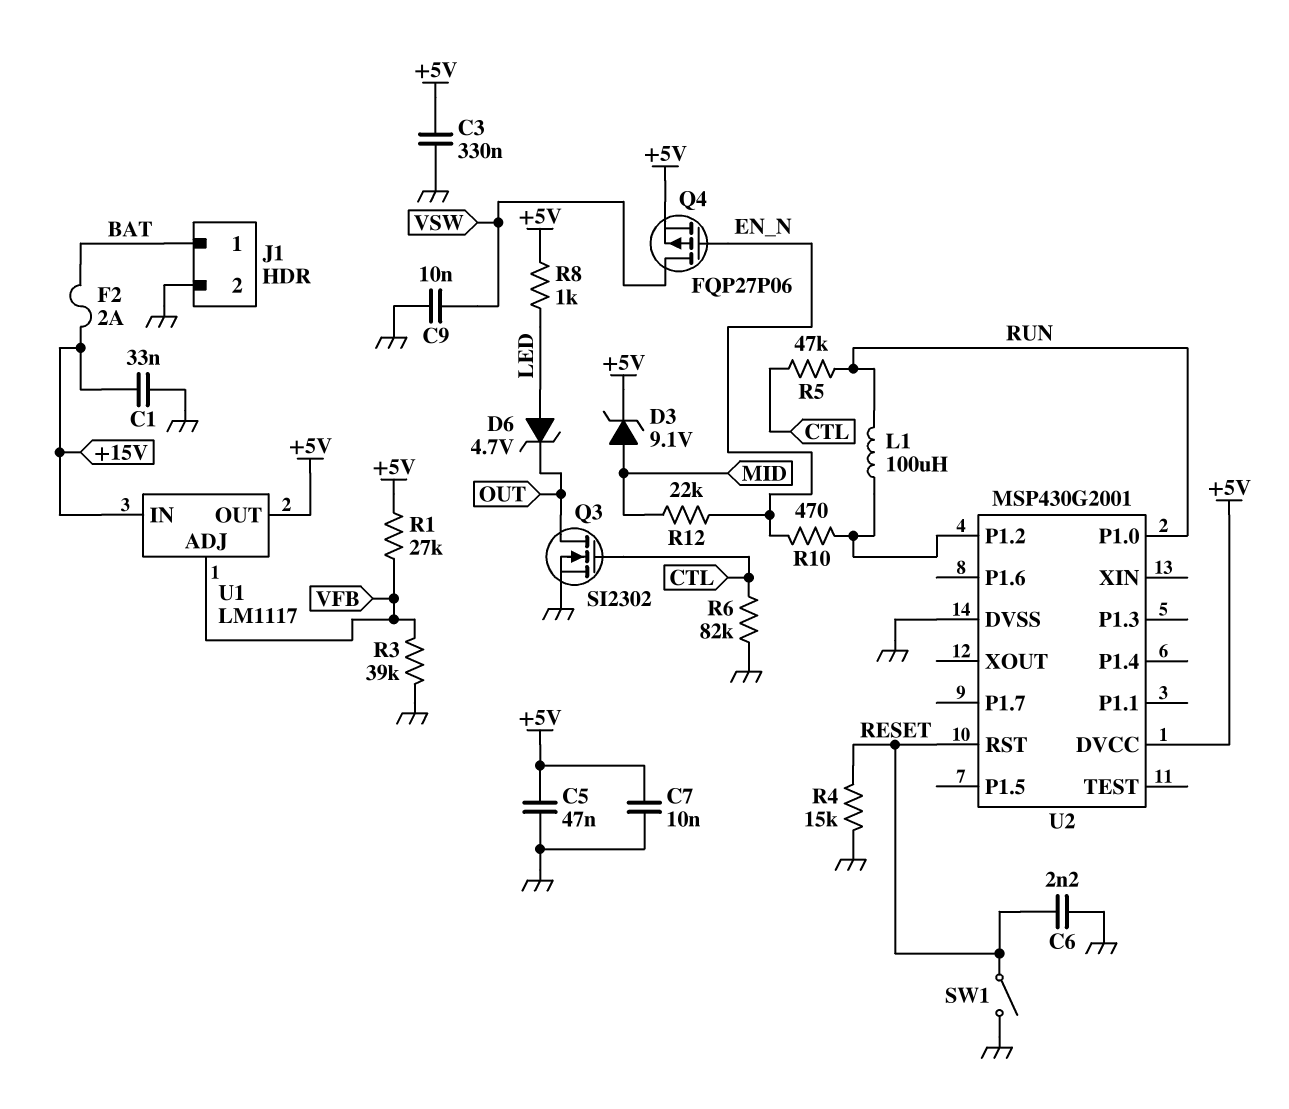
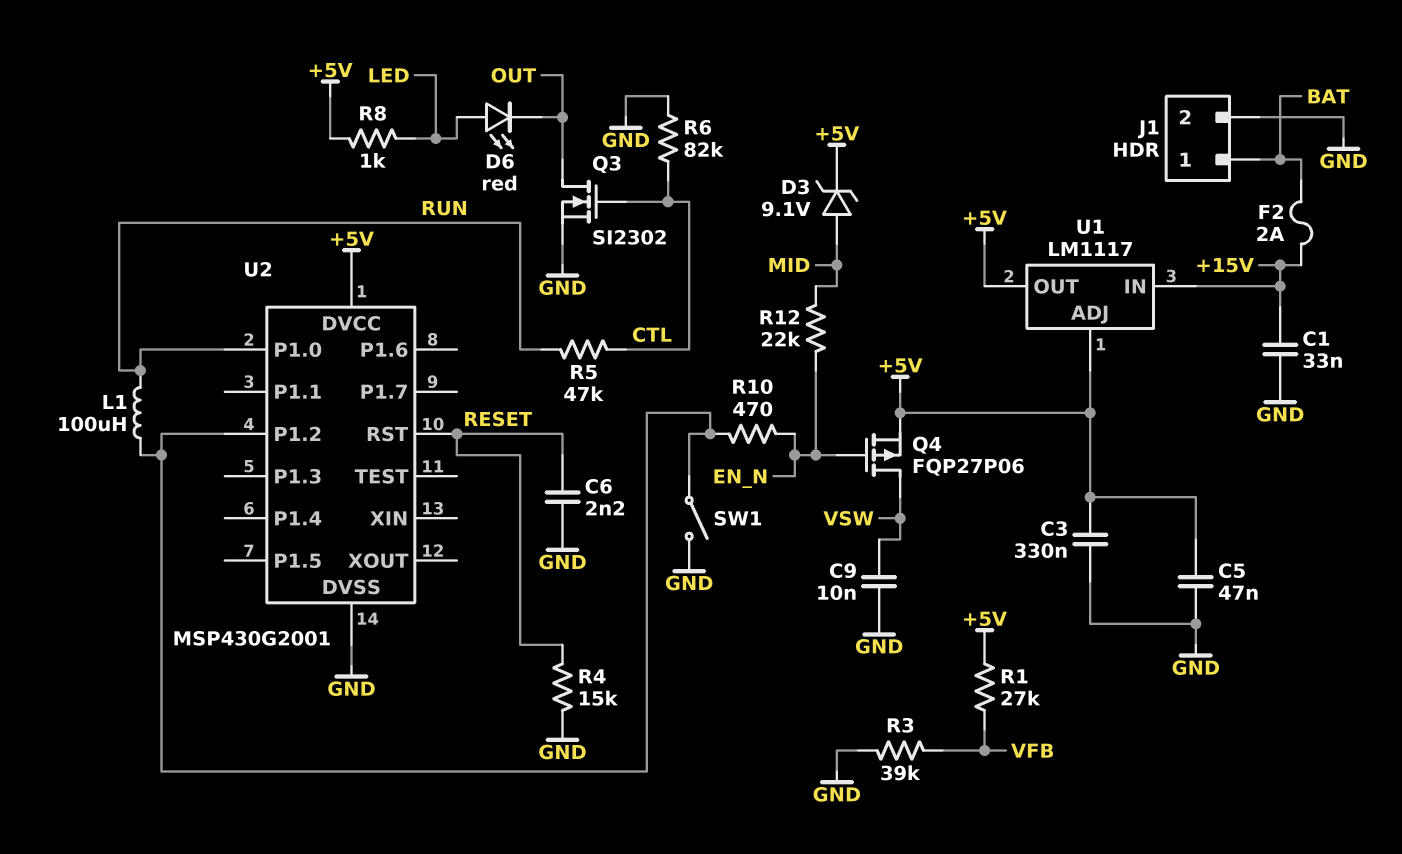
C7: 10nF (+5V, GND) -> none
D6: zener 4.7V (A LED, K OUT) -> LED red (A LED, K OUT)
SW1: switch (GND, RESET) -> switch (GND, U2/P1.2)
U1 pin ADJ: VFB -> +5V

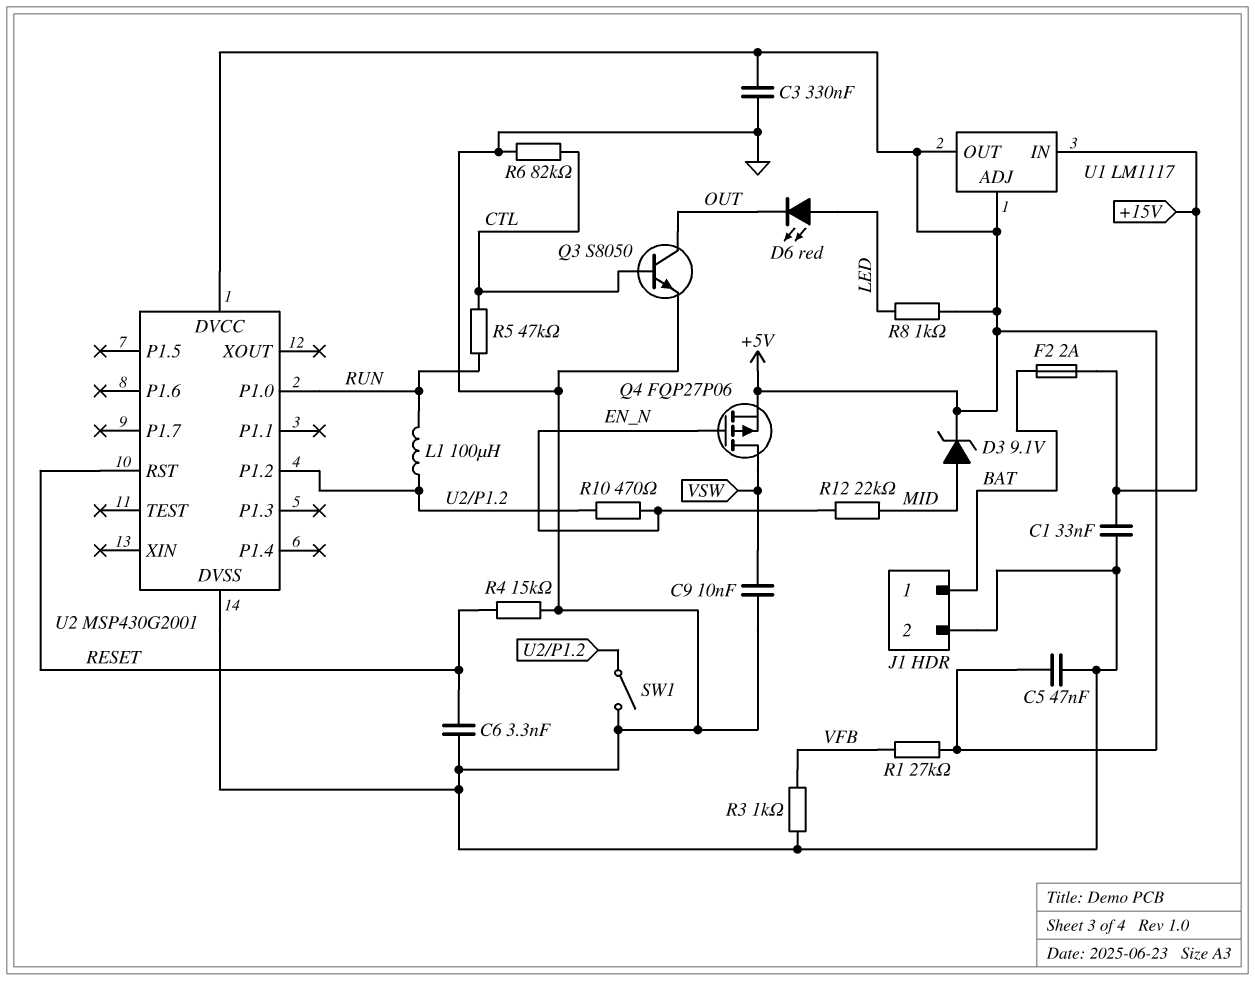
C6: 2.2nF (GND, RESET) -> 3.3nF (GND, RESET)
Q3: NMOS SI2302 (G CTL, D OUT, S GND) -> NPN S8050 (B CTL, C OUT, E GND)
R3: 39k (GND, VFB) -> 1k (GND, VFB)

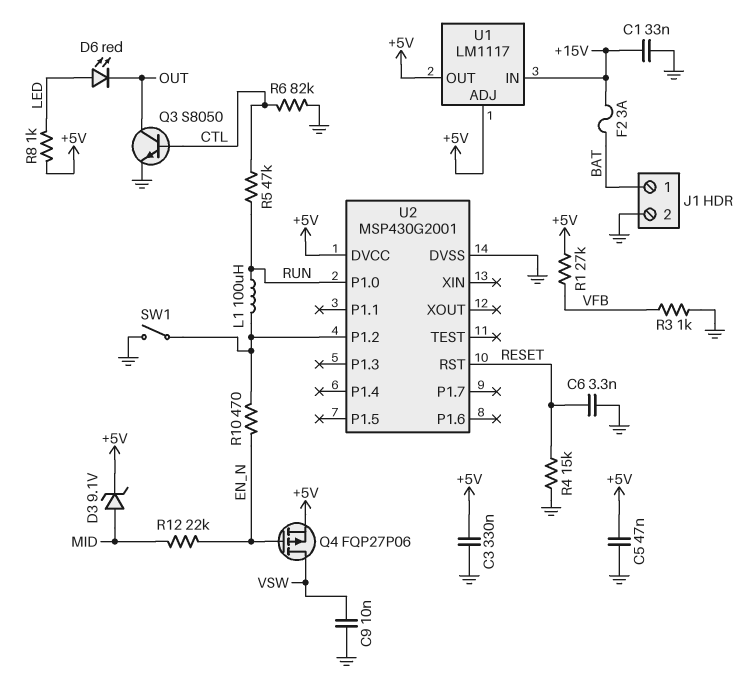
F2: 2A (+15V, BAT) -> 3A (+15V, BAT)

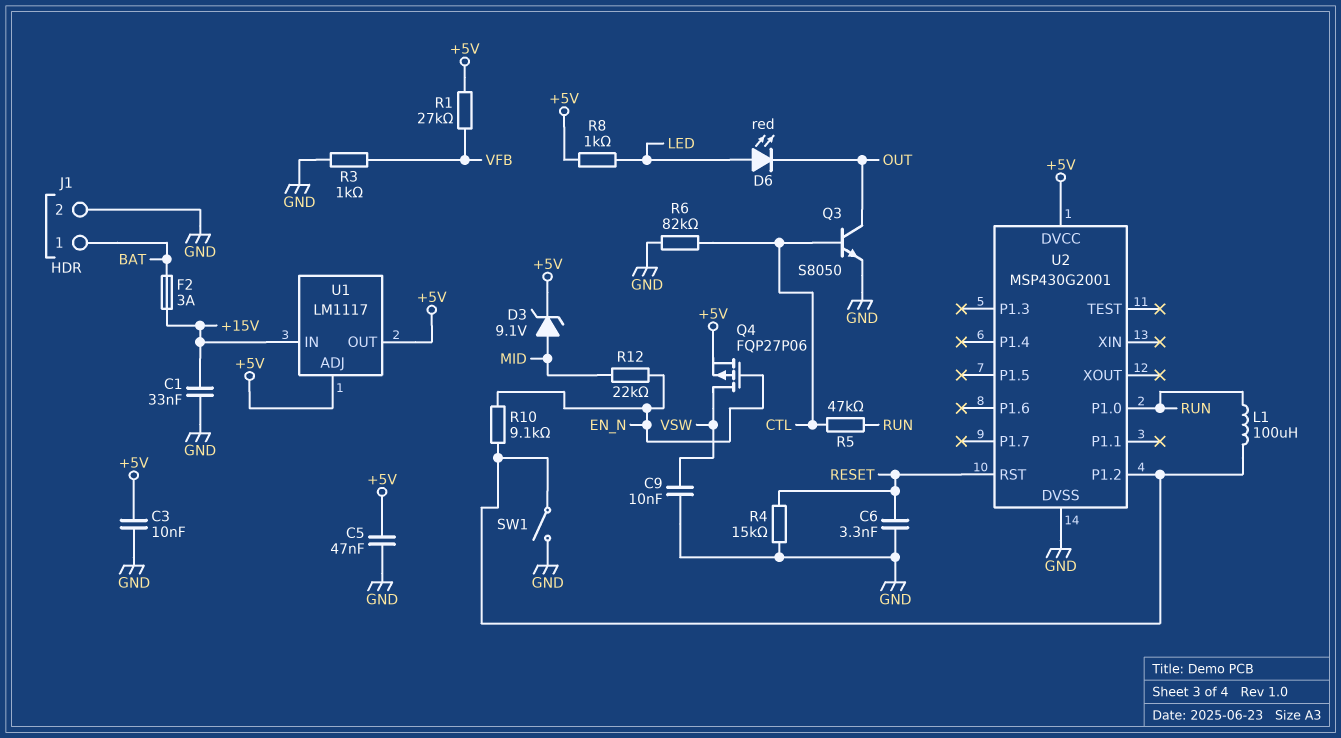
C3: 330nF (+5V, GND) -> 10nF (+5V, GND)
R10: 470 (EN_N, U2/P1.2) -> 9.1k (EN_N, U2/P1.2)

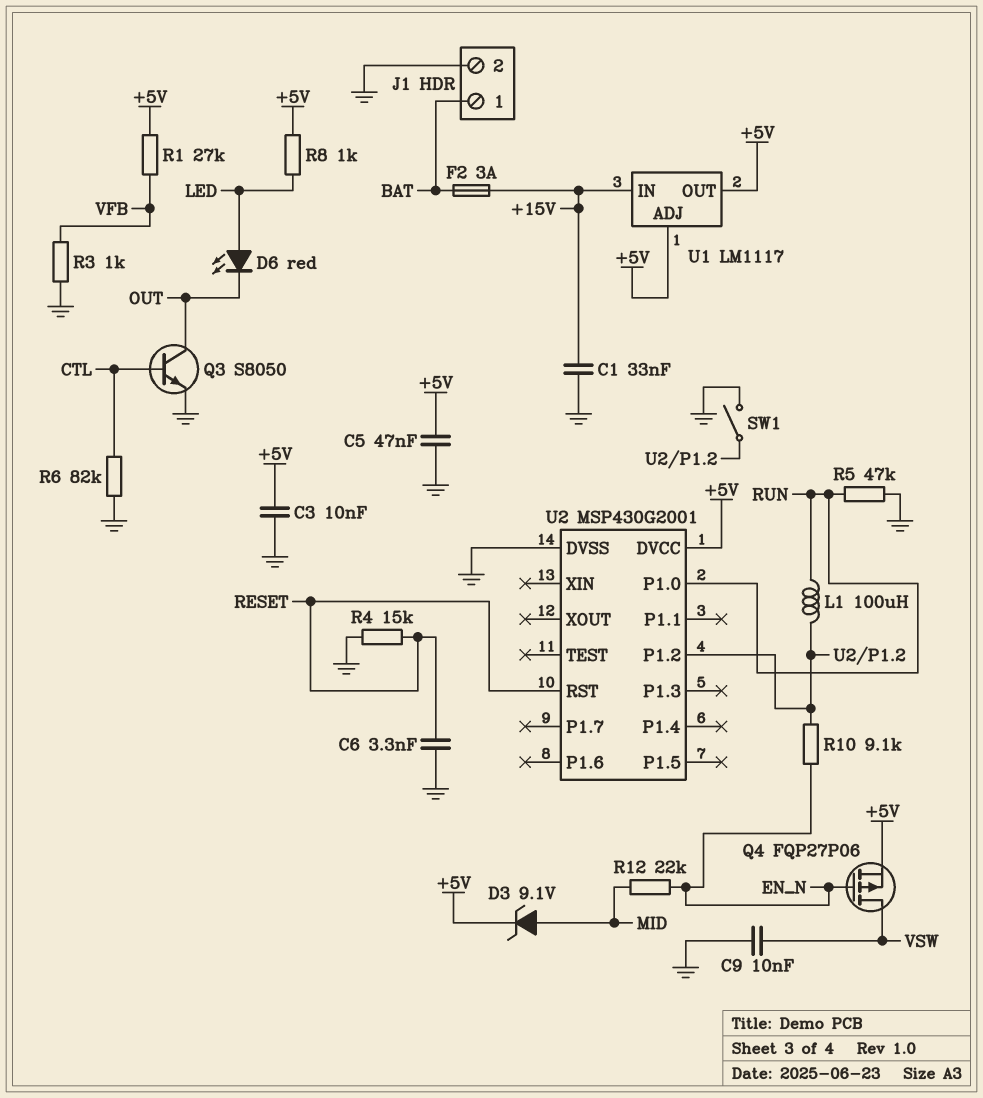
R5: 47k (CTL, RUN) -> 47k (GND, RUN)

